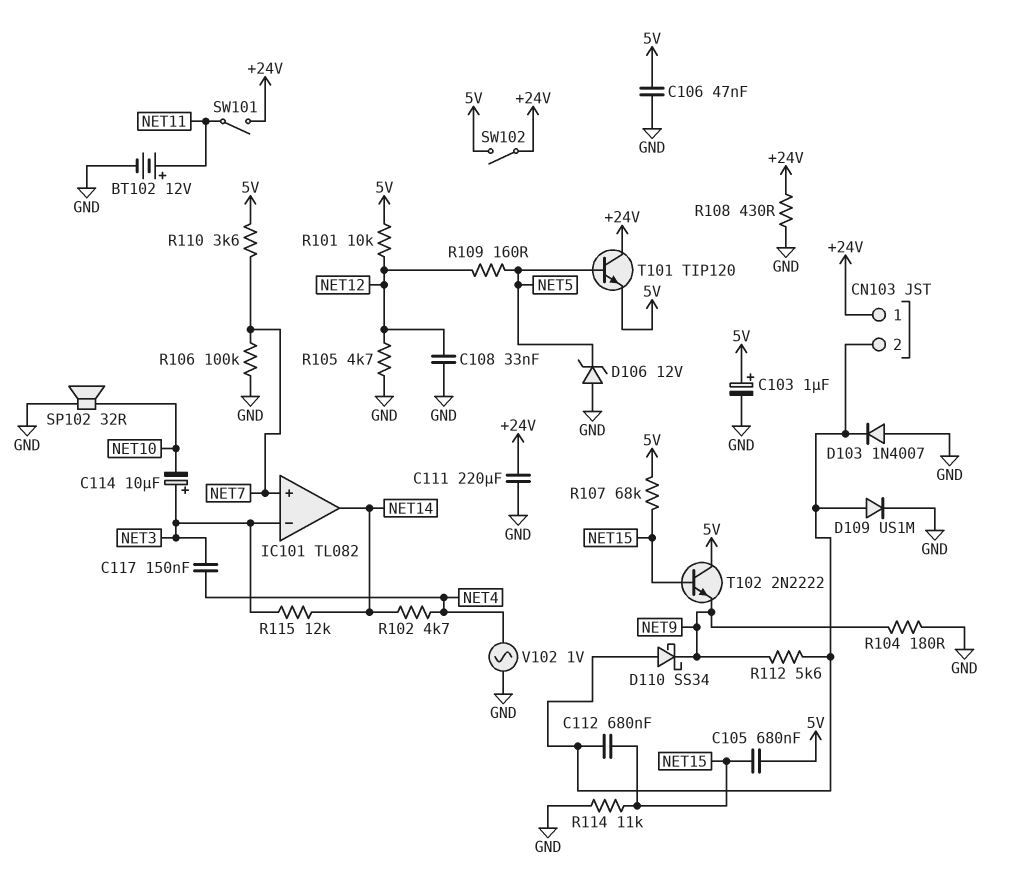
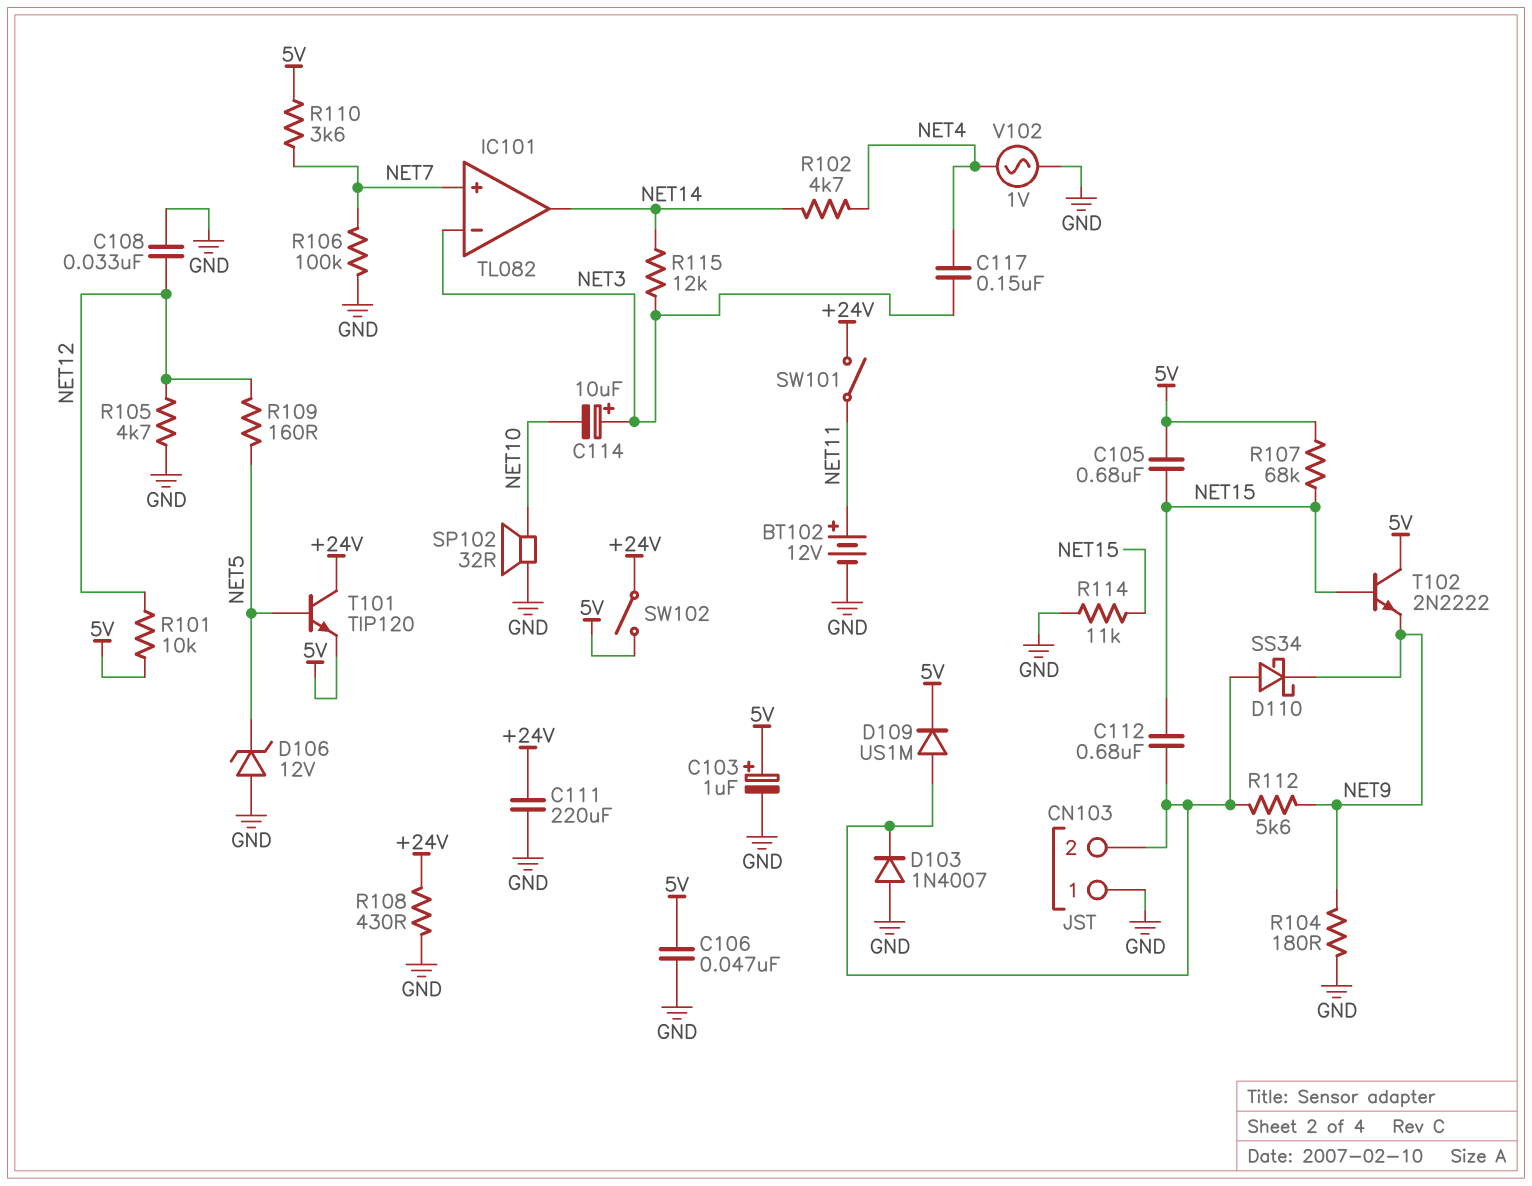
CN103 pin 1: +24V -> GND
D109: diode US1M (A CN103/2, K GND) -> diode US1M (A CN103/2, K 5V)

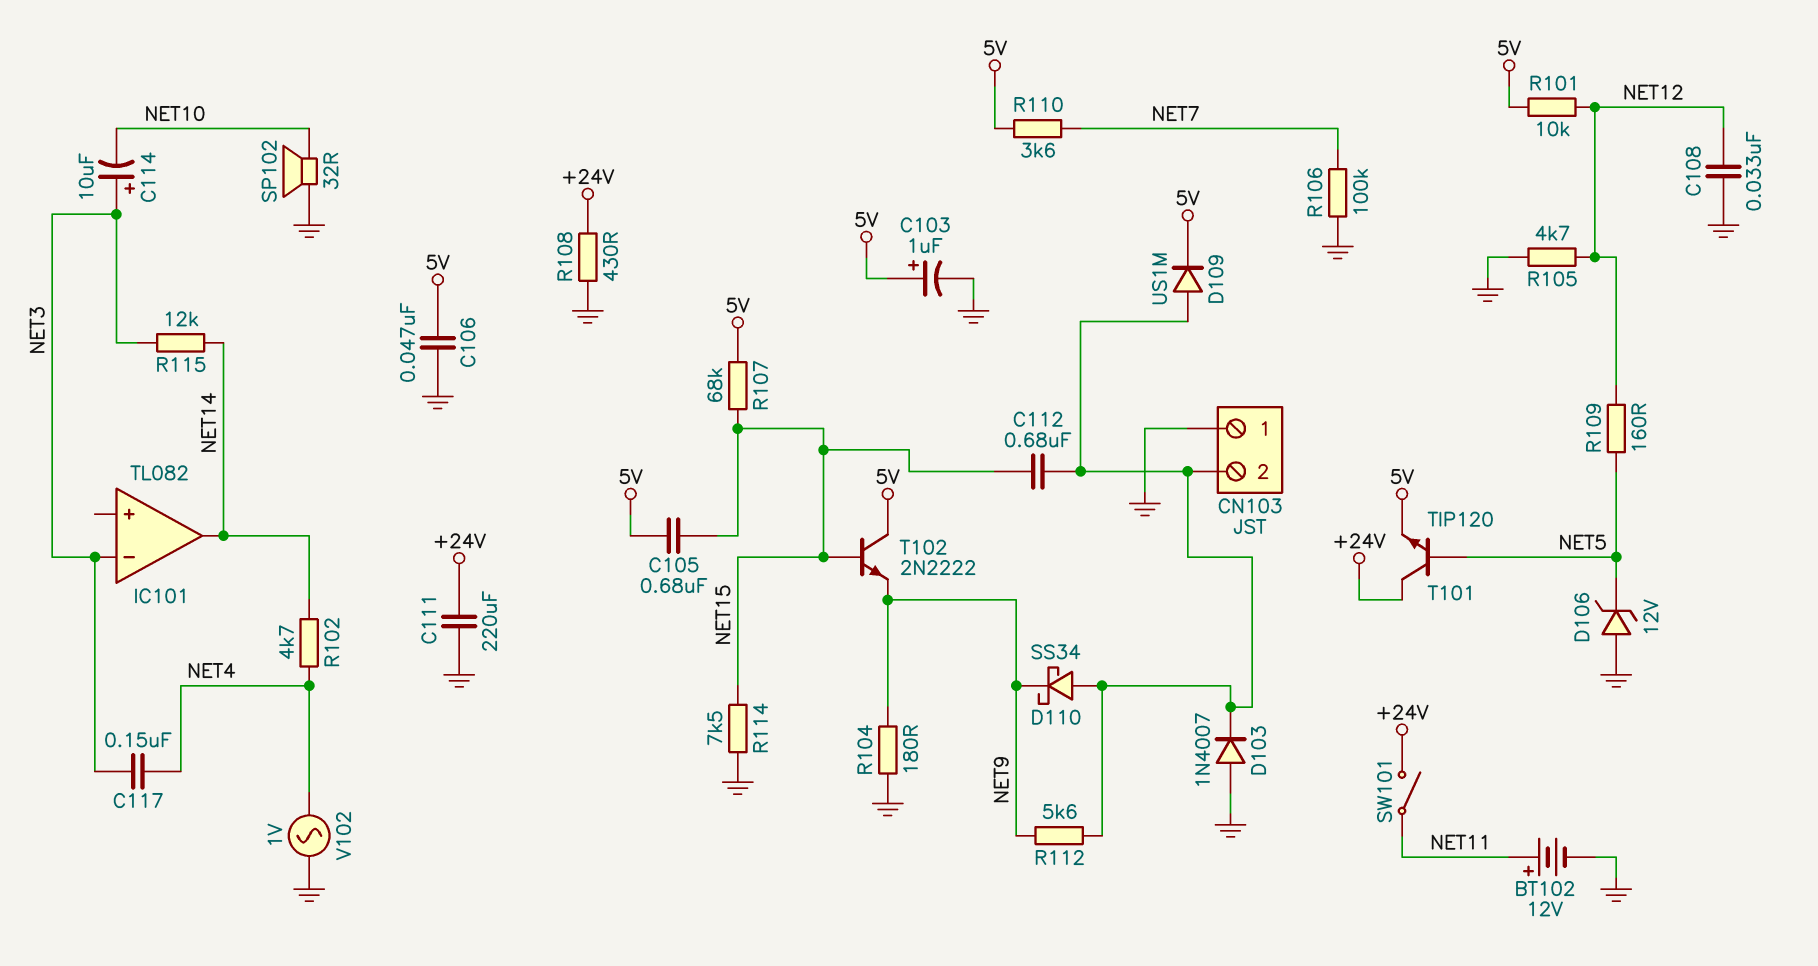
IC101 pin in+: NET7 -> none
R114: 11k (GND, NET15) -> 7.5k (GND, NET15)
SW102: switch (+24V, 5V) -> none

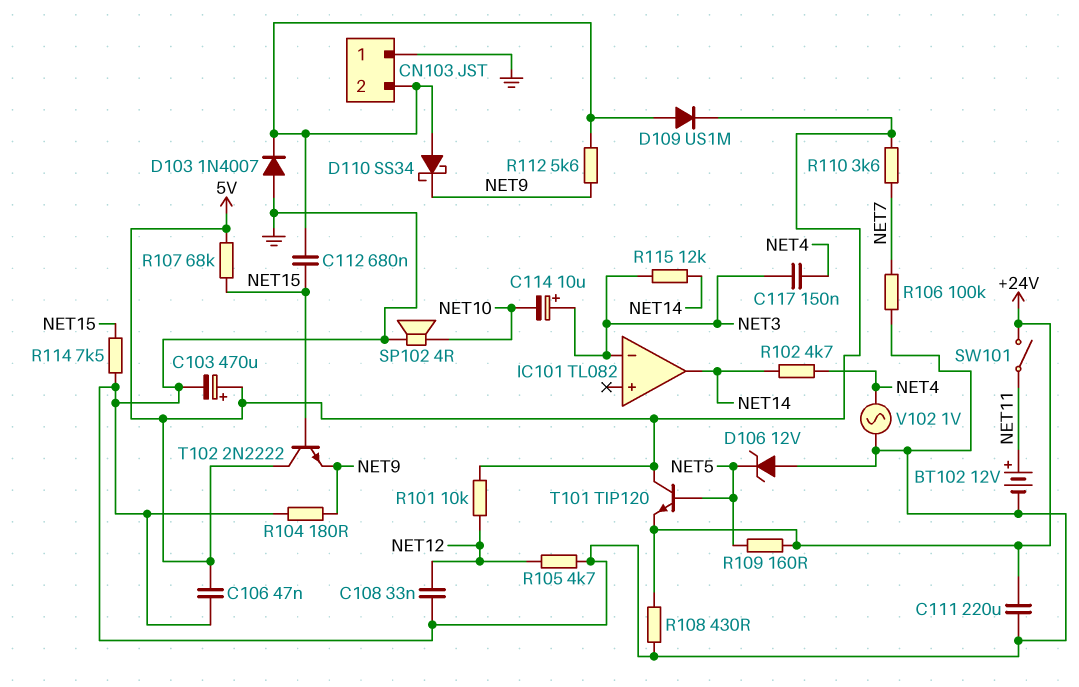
C103: 1uF (plus 5V, minus GND) -> 470uF (plus 5V, minus GND)
C105: 680nF (5V, NET15) -> none
R109: 160 (NET5, NET12) -> 160 (+24V, NET5)
SP102: speaker 32R (GND, NET10) -> speaker 4R (GND, NET10)
T101: NPN TIP120 (B NET5, C +24V, E 5V) -> NPN TIP120 (B NET5, C 5V, E +24V)

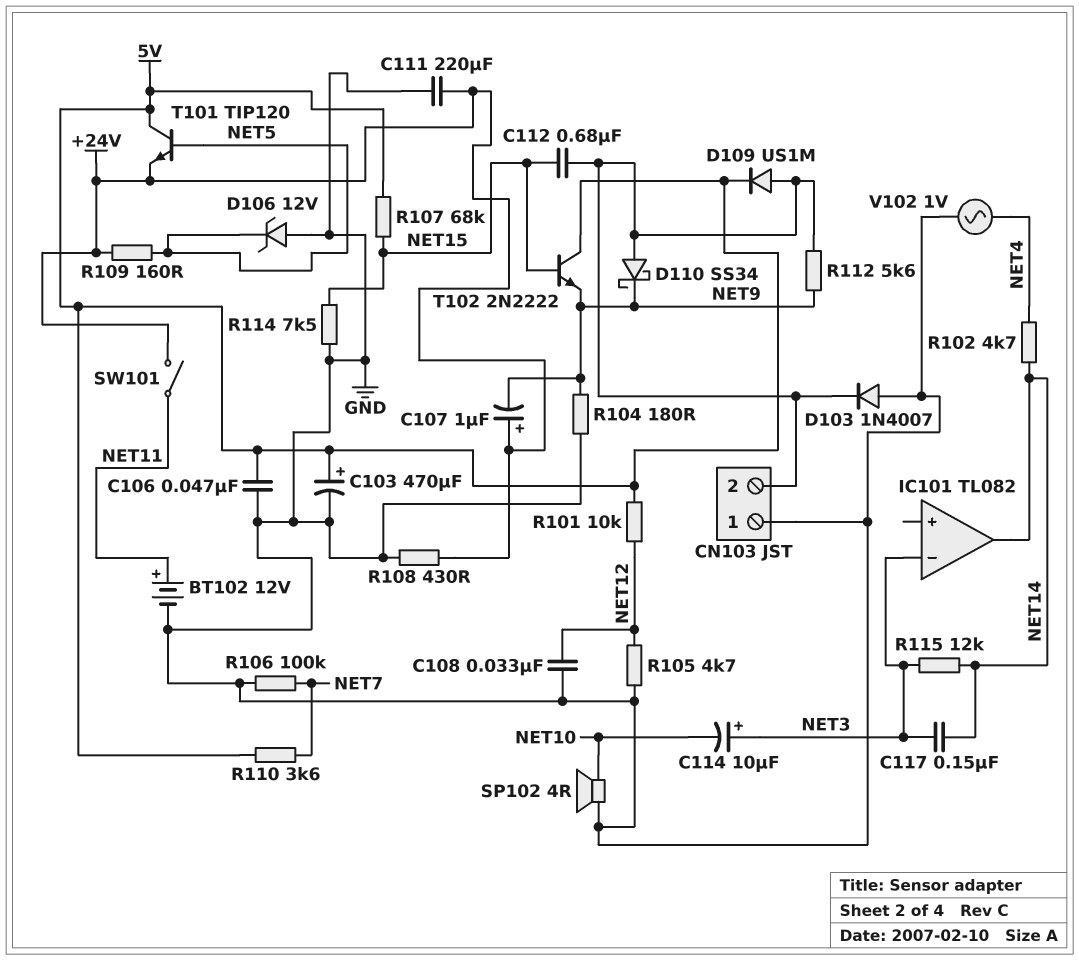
C107: none -> 1uF (plus +24V, minus NET9)
C117: 150nF (NET3, NET4) -> 150nF (NET3, NET14)

